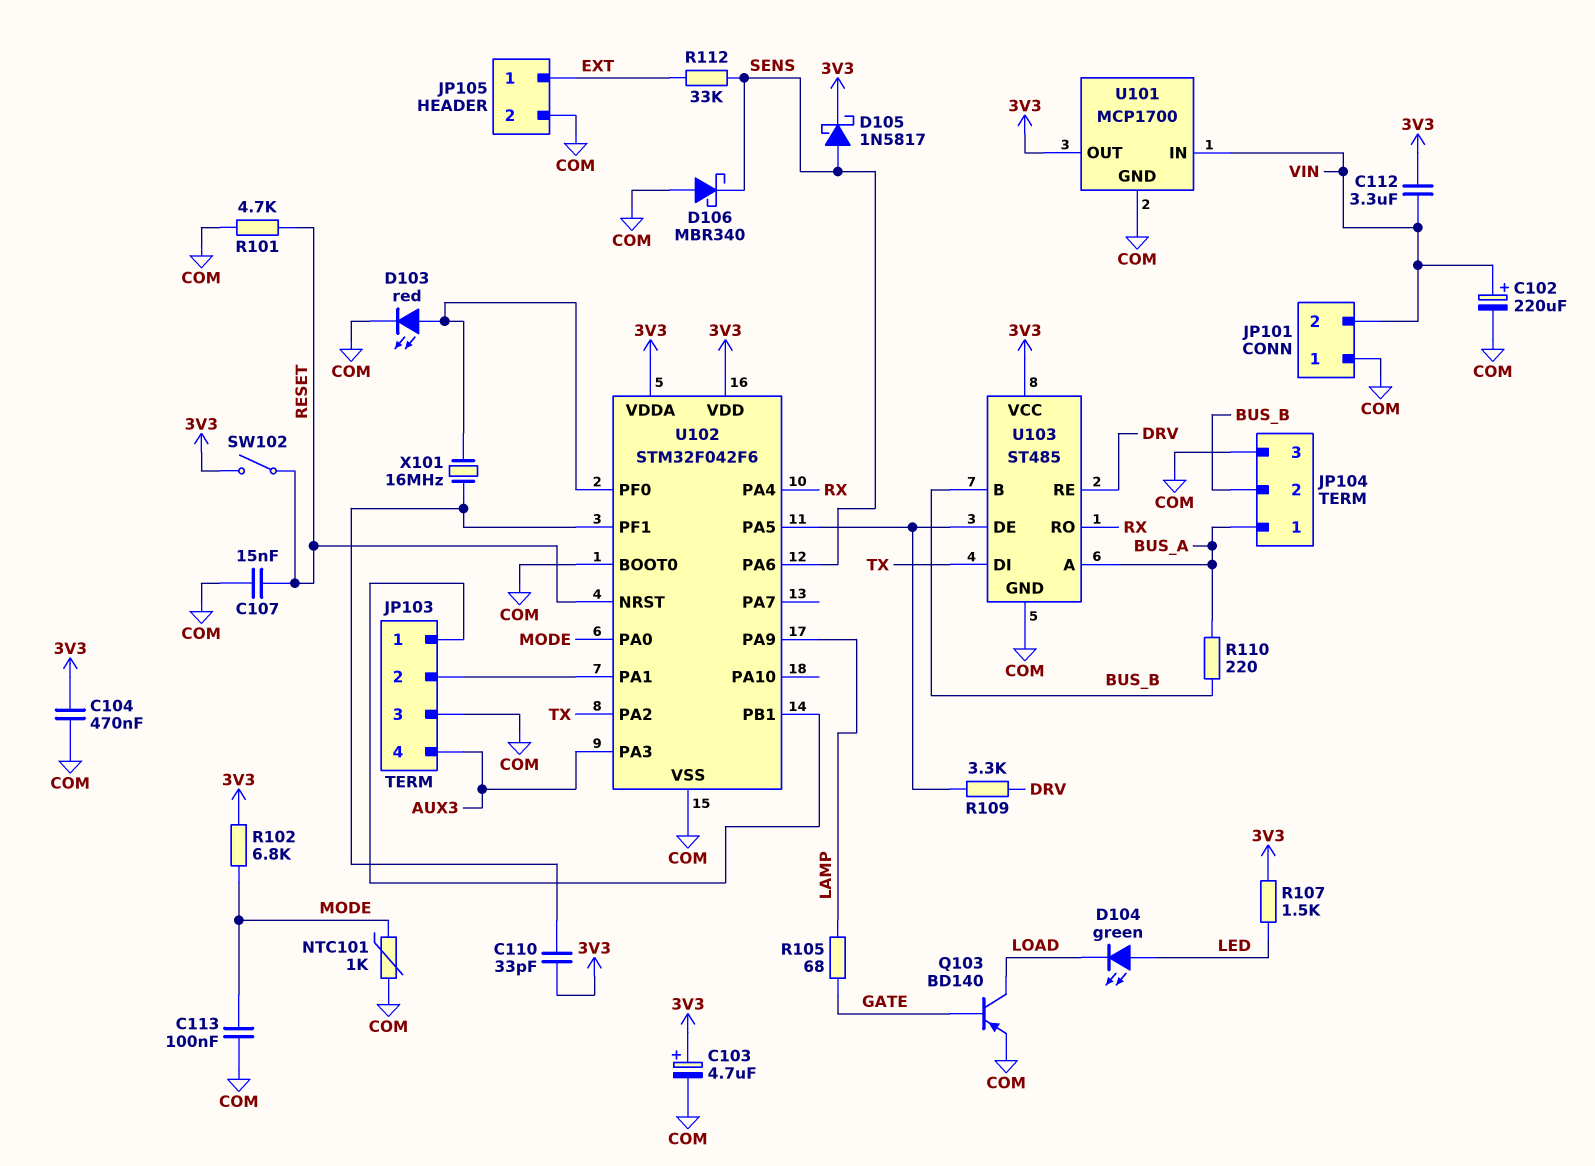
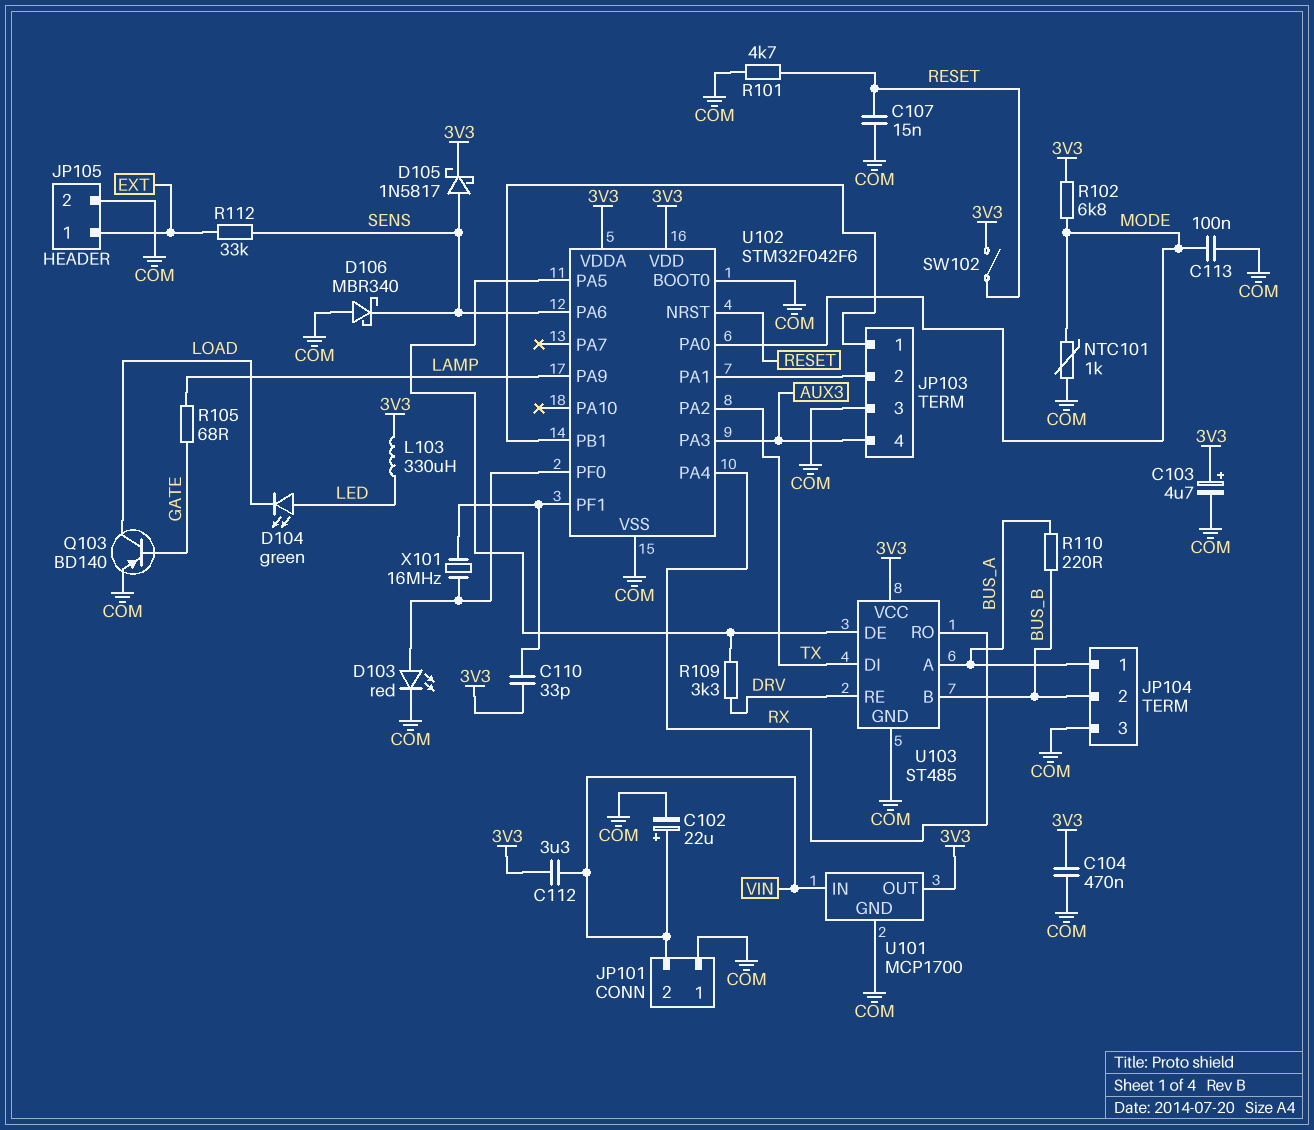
C102: 220uF (plus VIN, minus COM) -> 22uF (plus VIN, minus COM)
L103: none -> 330uH (3V3, LED)
R107: 1.5k (3V3, LED) -> none

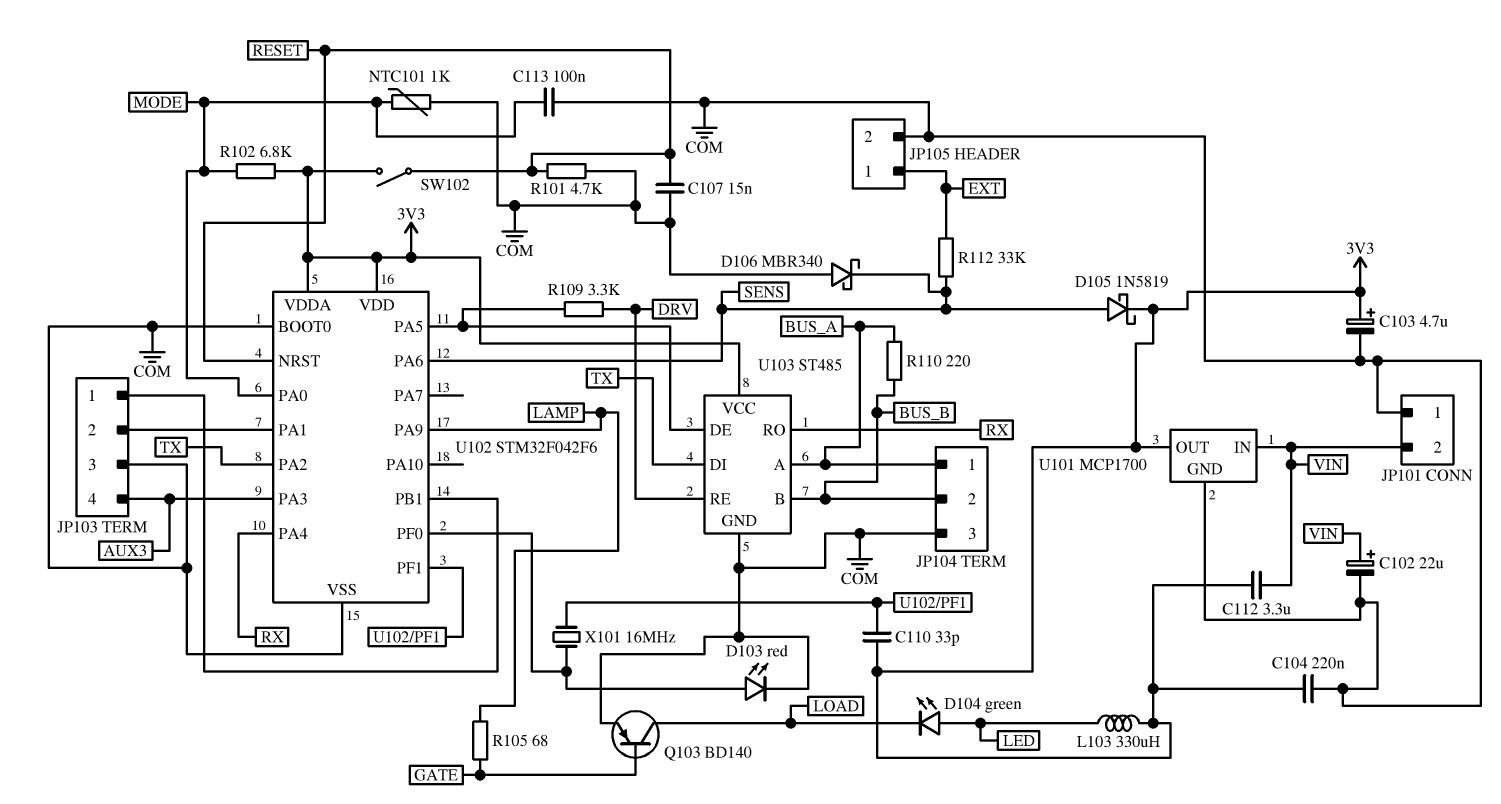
C104: 470nF (3V3, COM) -> 220nF (3V3, COM)
D105: schottky 1N5817 (A SENS, K 3V3) -> schottky 1N5819 (A SENS, K 3V3)

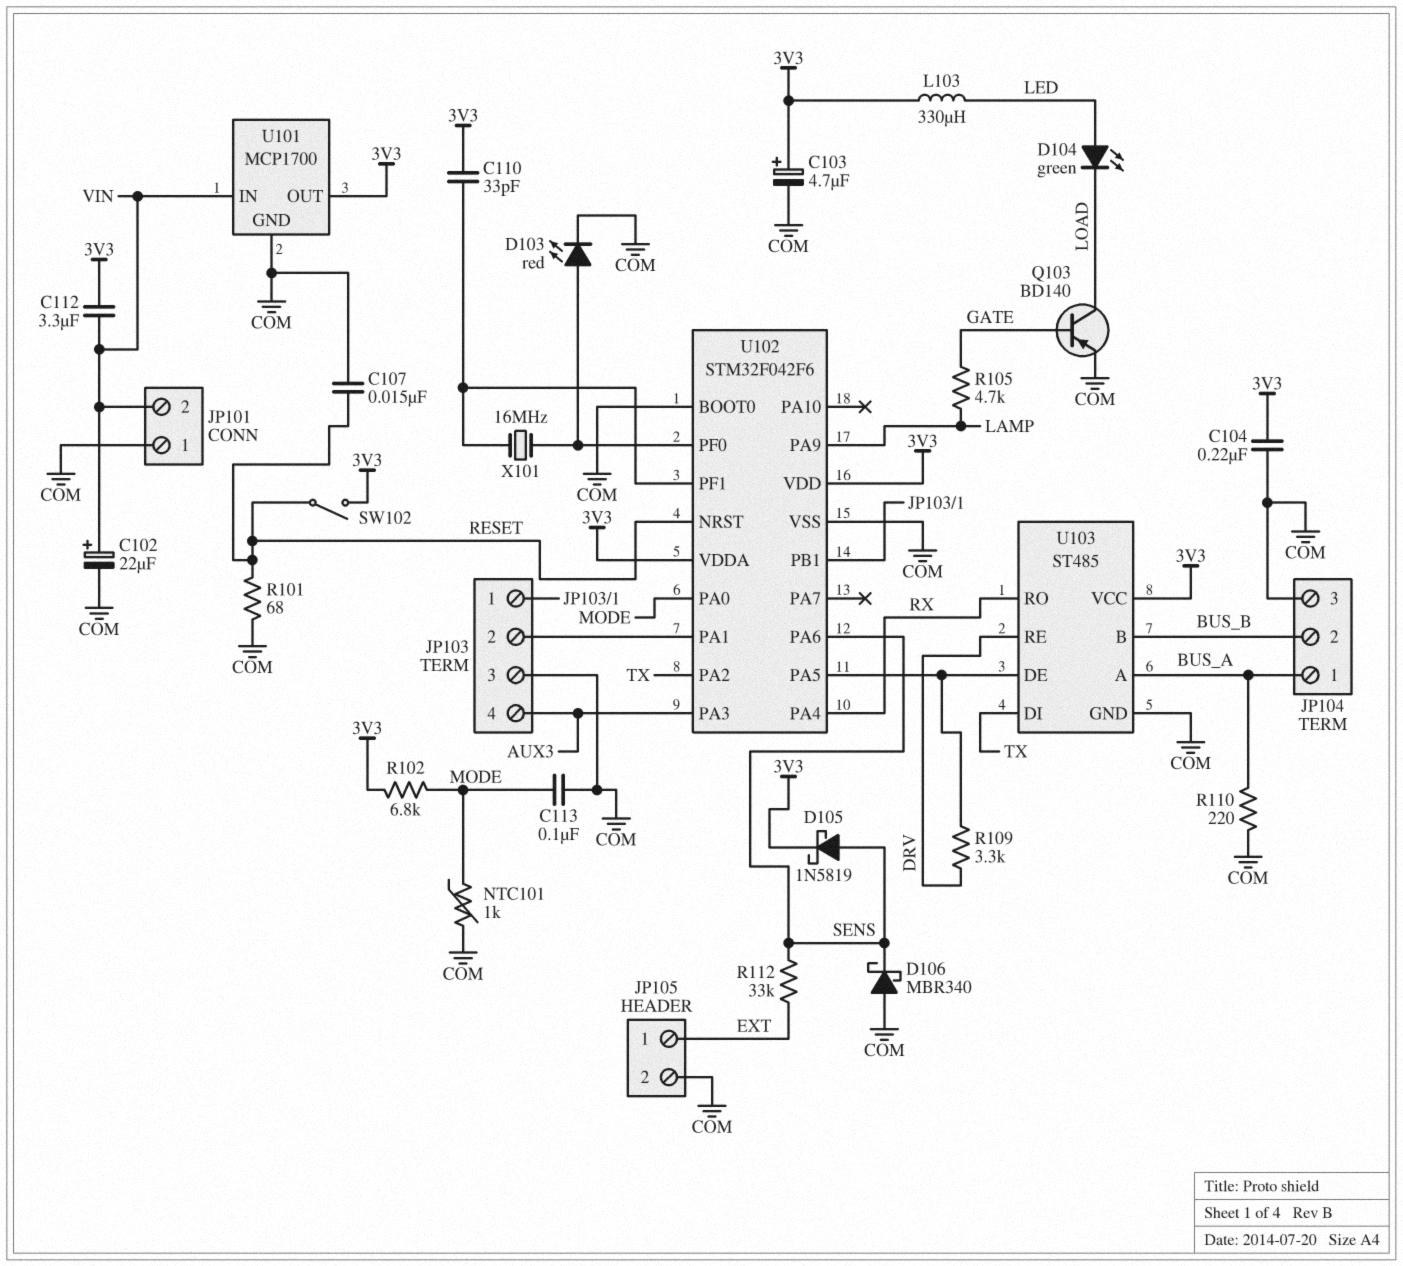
R101: 4.7k (COM, RESET) -> 68 (COM, RESET)
R105: 68 (GATE, LAMP) -> 4.7k (GATE, LAMP)
R110: 220 (BUS_A, BUS_B) -> 220 (BUS_A, COM)

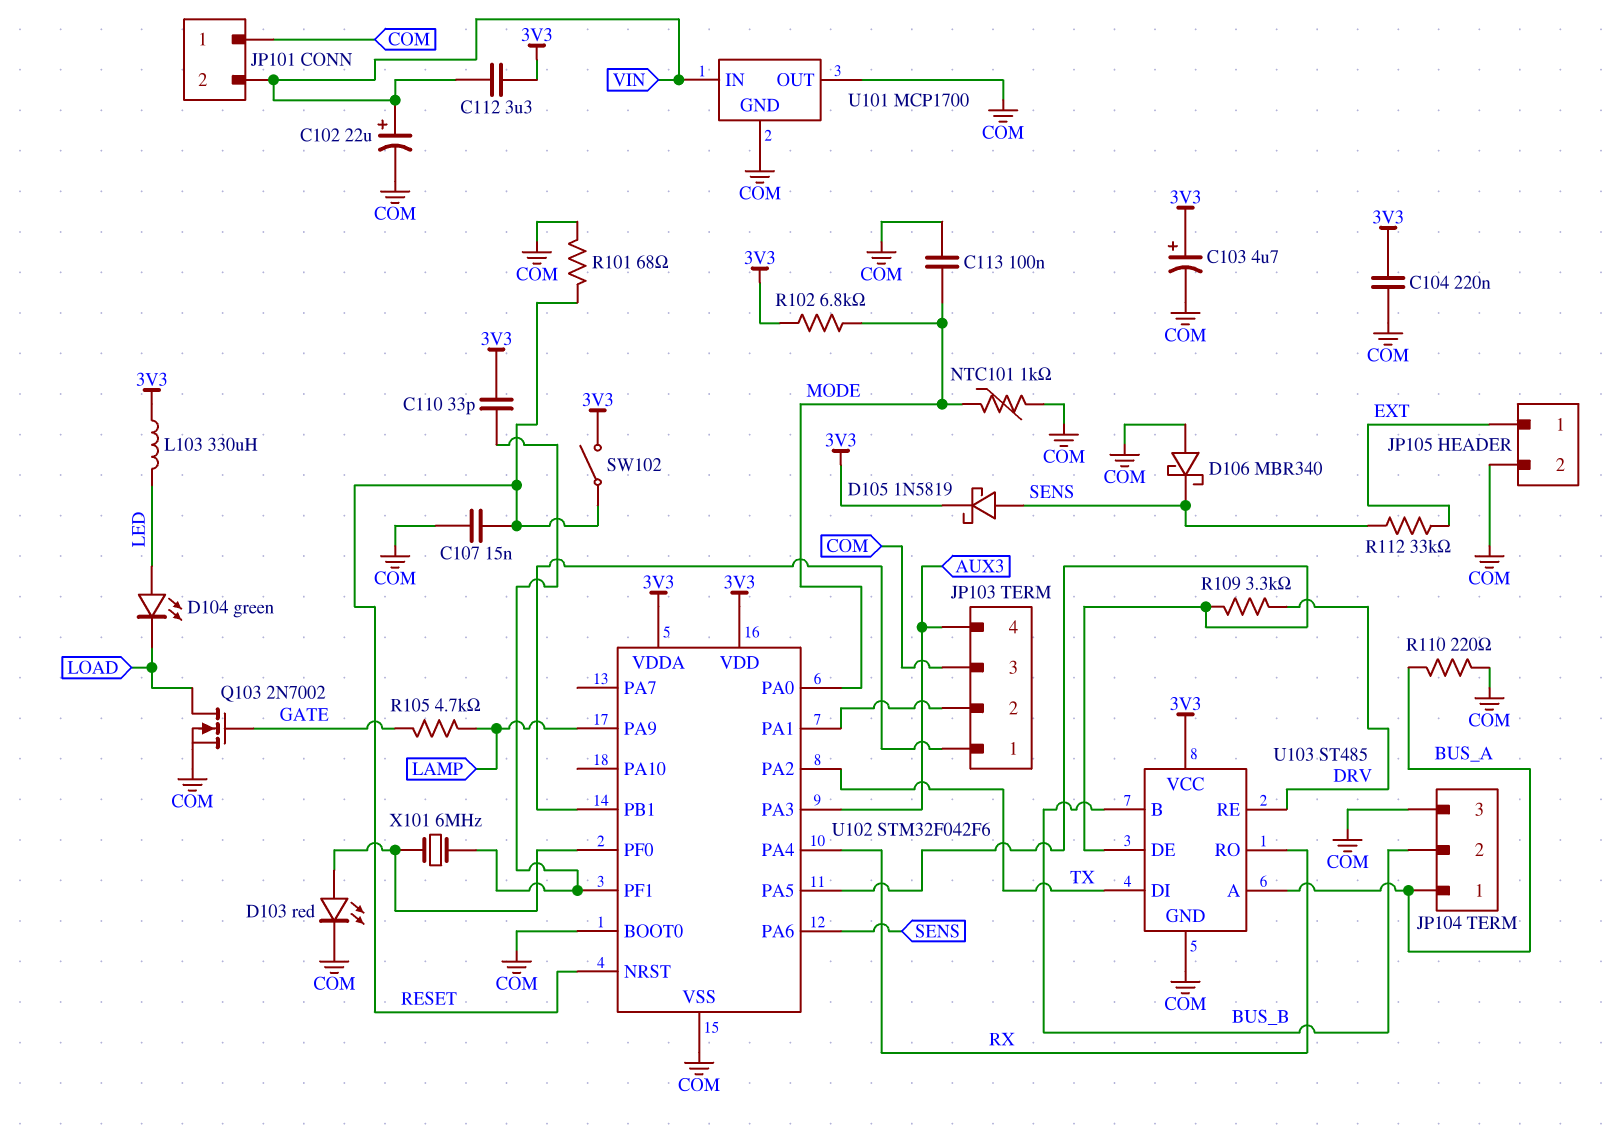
Q103: PNP BD140 (B GATE, C LOAD, E COM) -> NMOS 2N7002 (G GATE, D LOAD, S COM)
U101 pin OUT: 3V3 -> COM
X101: 16MHz (U102/PF0, U102/PF1) -> 6MHz (U102/PF0, U102/PF1)

